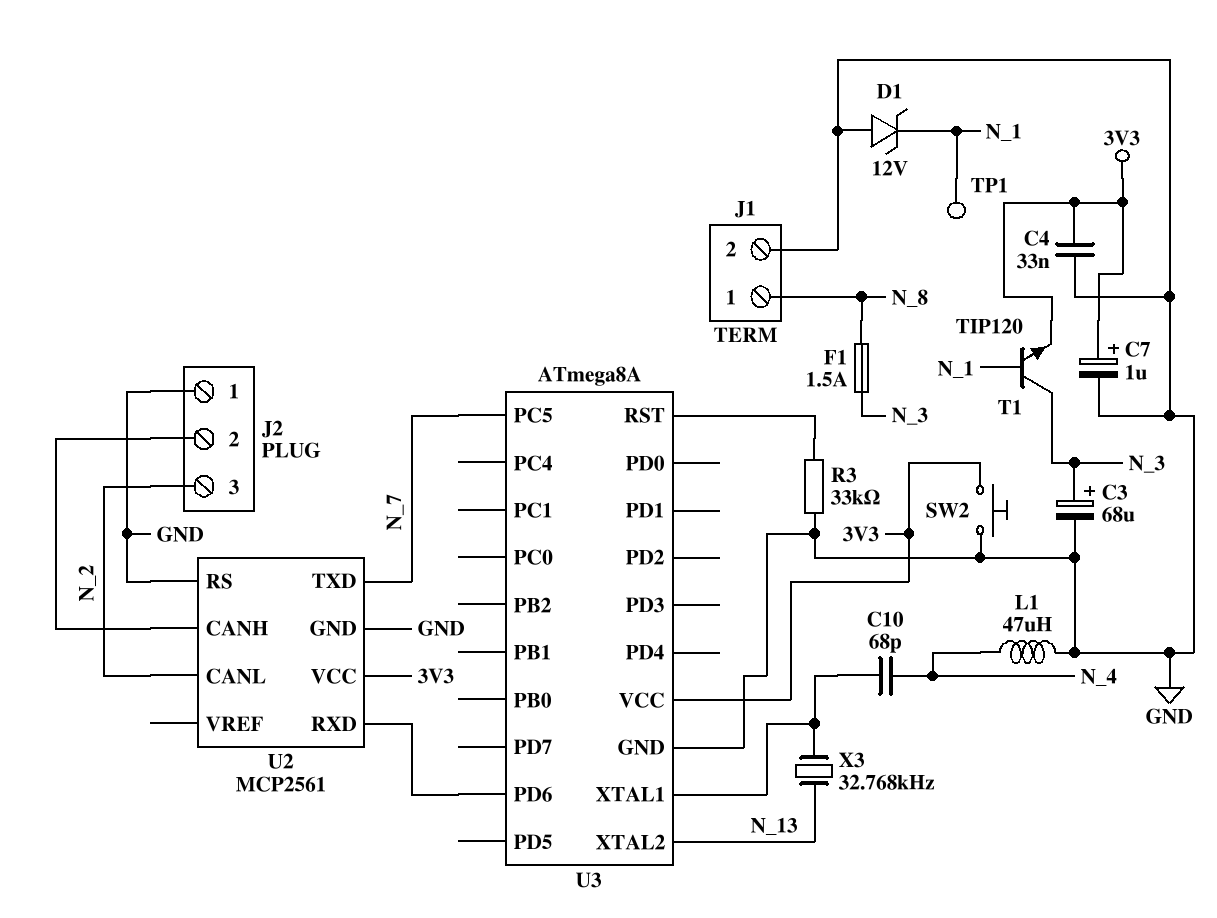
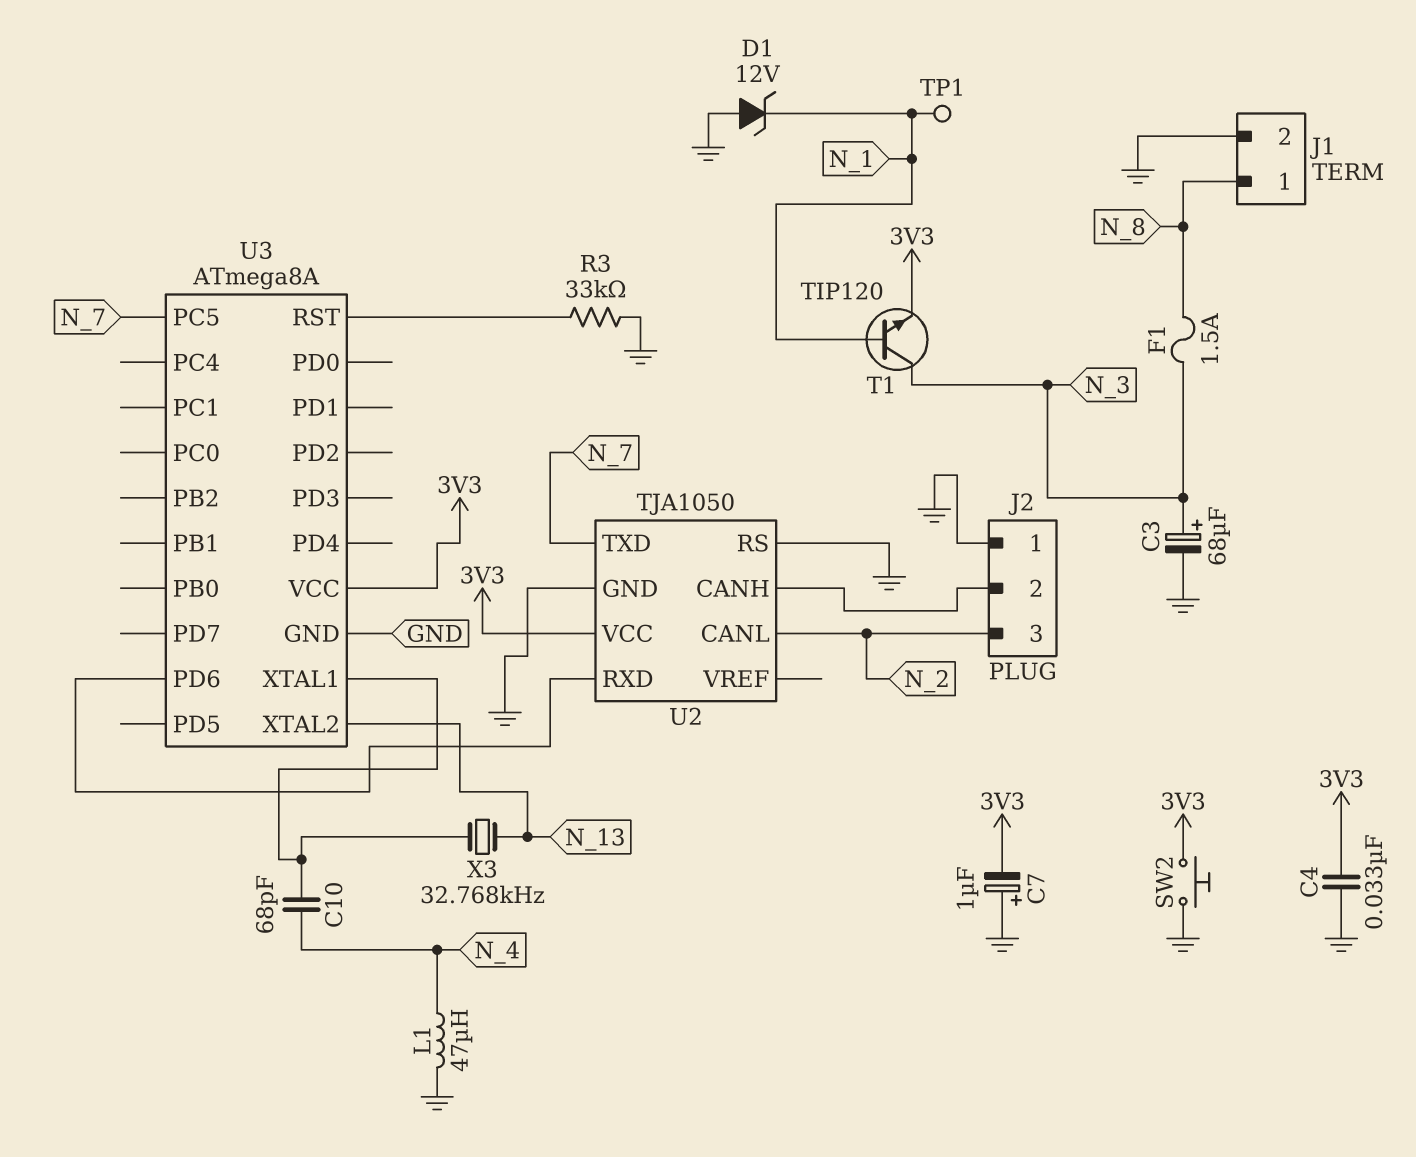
C7: 1uF (plus 3V3, minus GND) -> 1uF (plus GND, minus 3V3)
U2: MCP2561 -> TJA1050

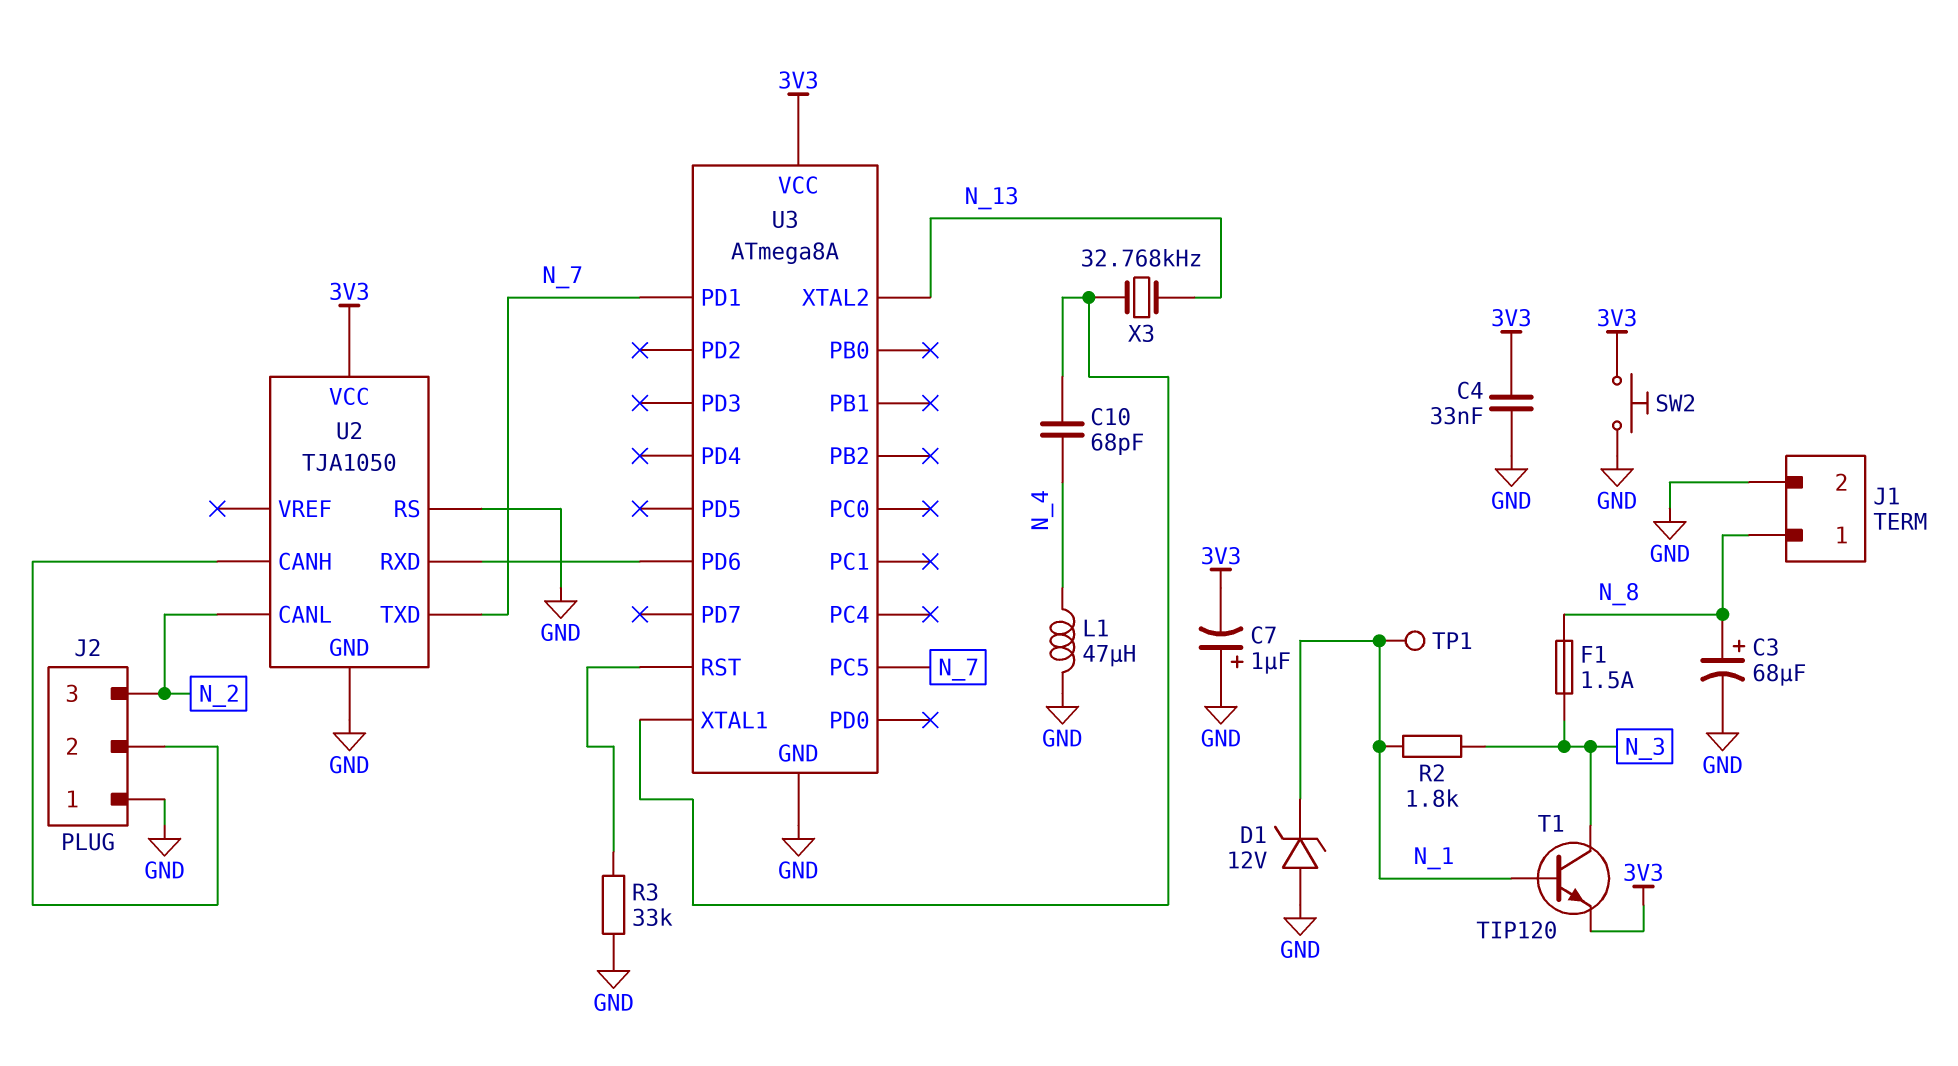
C3: 68uF (plus N_3, minus GND) -> 68uF (plus N_8, minus GND)
R2: none -> 1.8k (N_1, N_3)
U3 pin PD1: none -> N_7

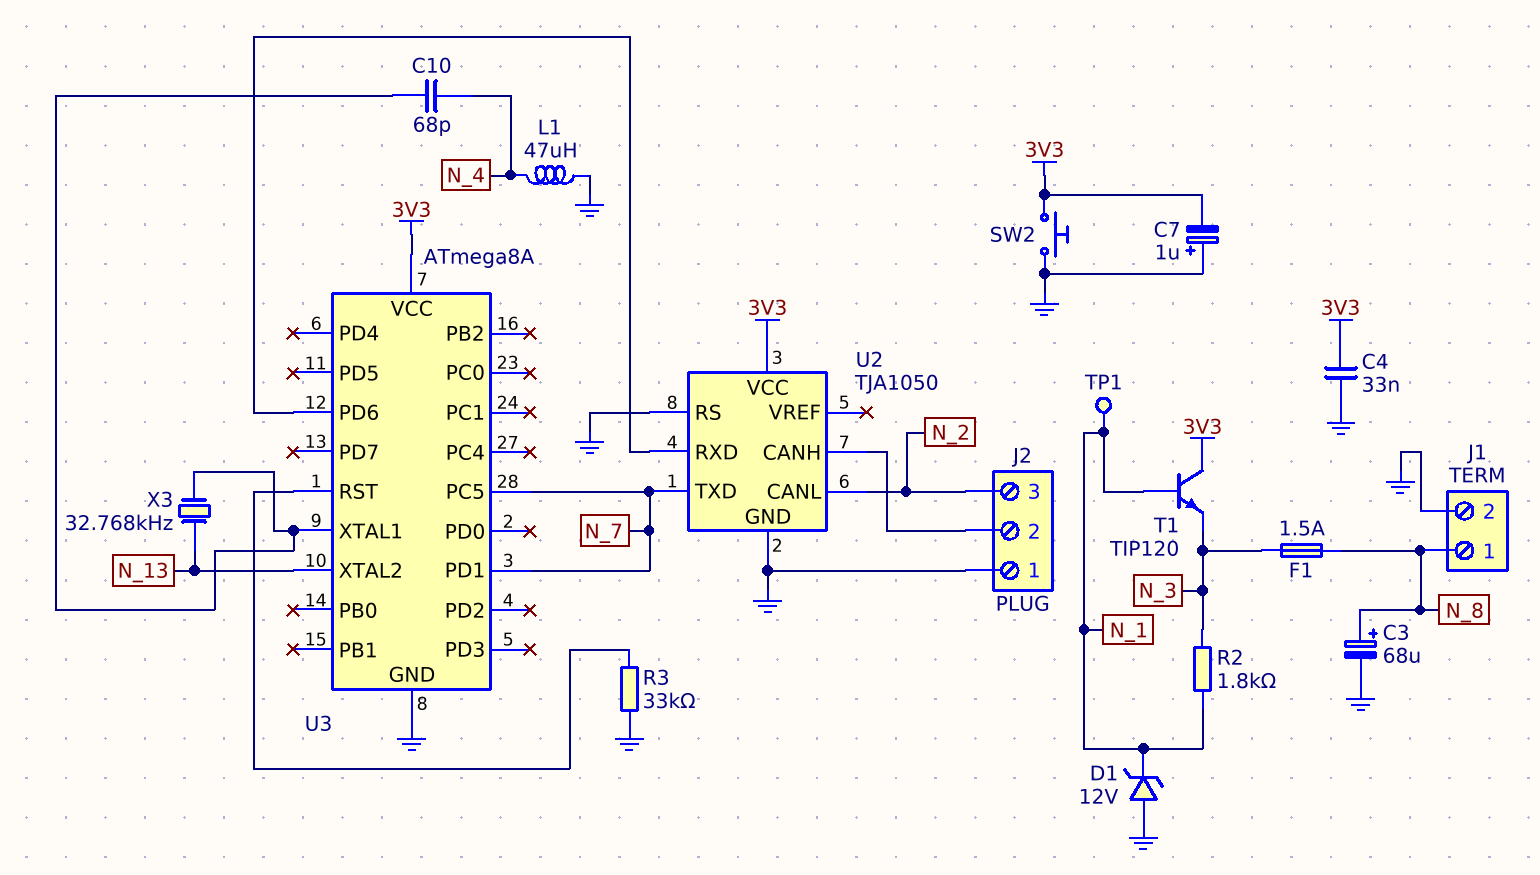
T1: NPN TIP120 (B N_1, C N_3, E 3V3) -> NPN TIP120 (B N_1, C 3V3, E N_3)

